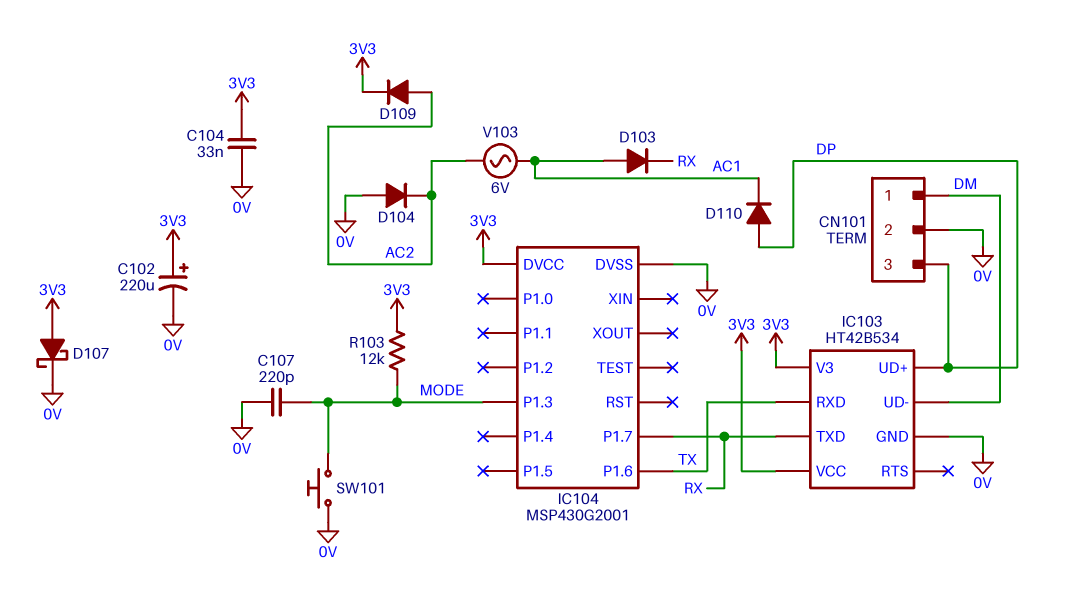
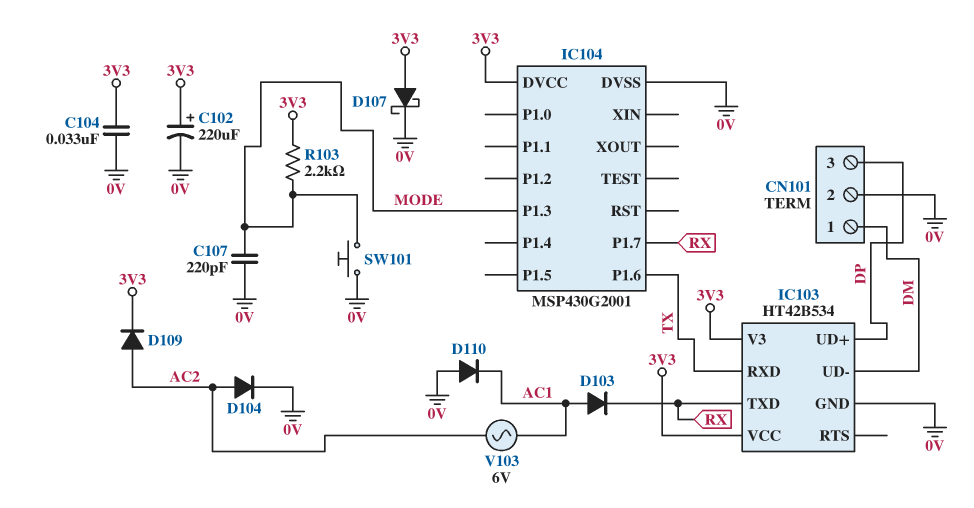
D104: diode (A 0V, K AC2) -> diode (A AC2, K 0V)
D110: diode (A DP, K AC1) -> diode (A 0V, K AC1)
R103: 12k (3V3, MODE) -> 2.2k (3V3, MODE)

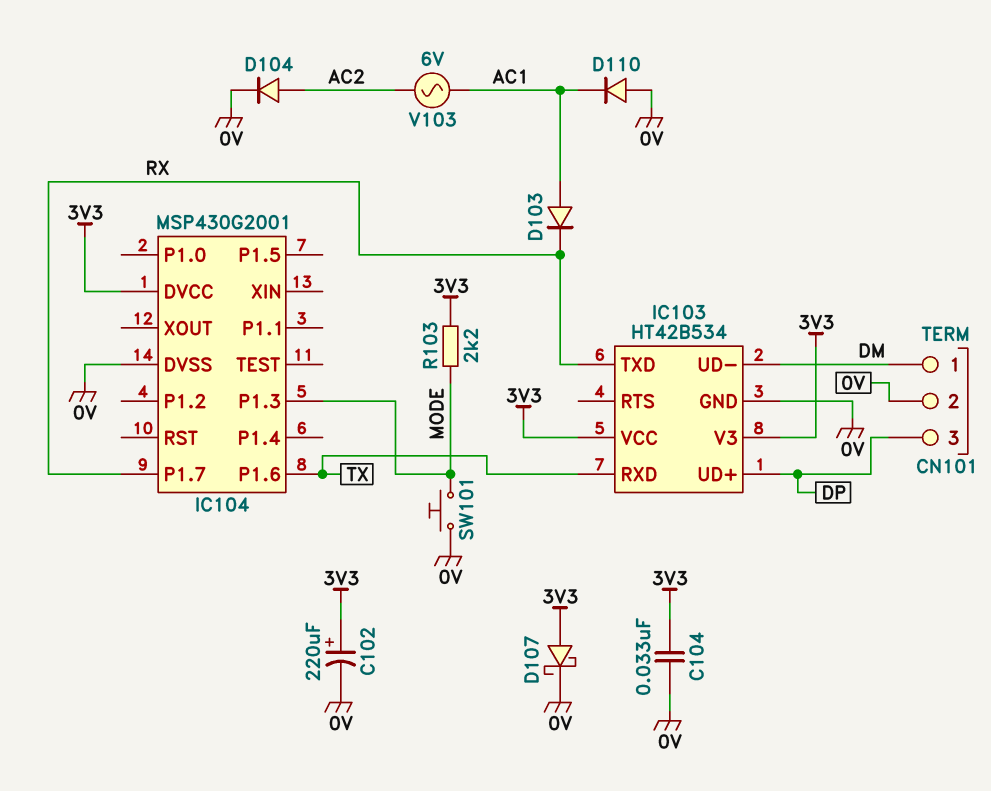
C107: 220pF (0V, MODE) -> none
D109: diode (A AC2, K 3V3) -> none

